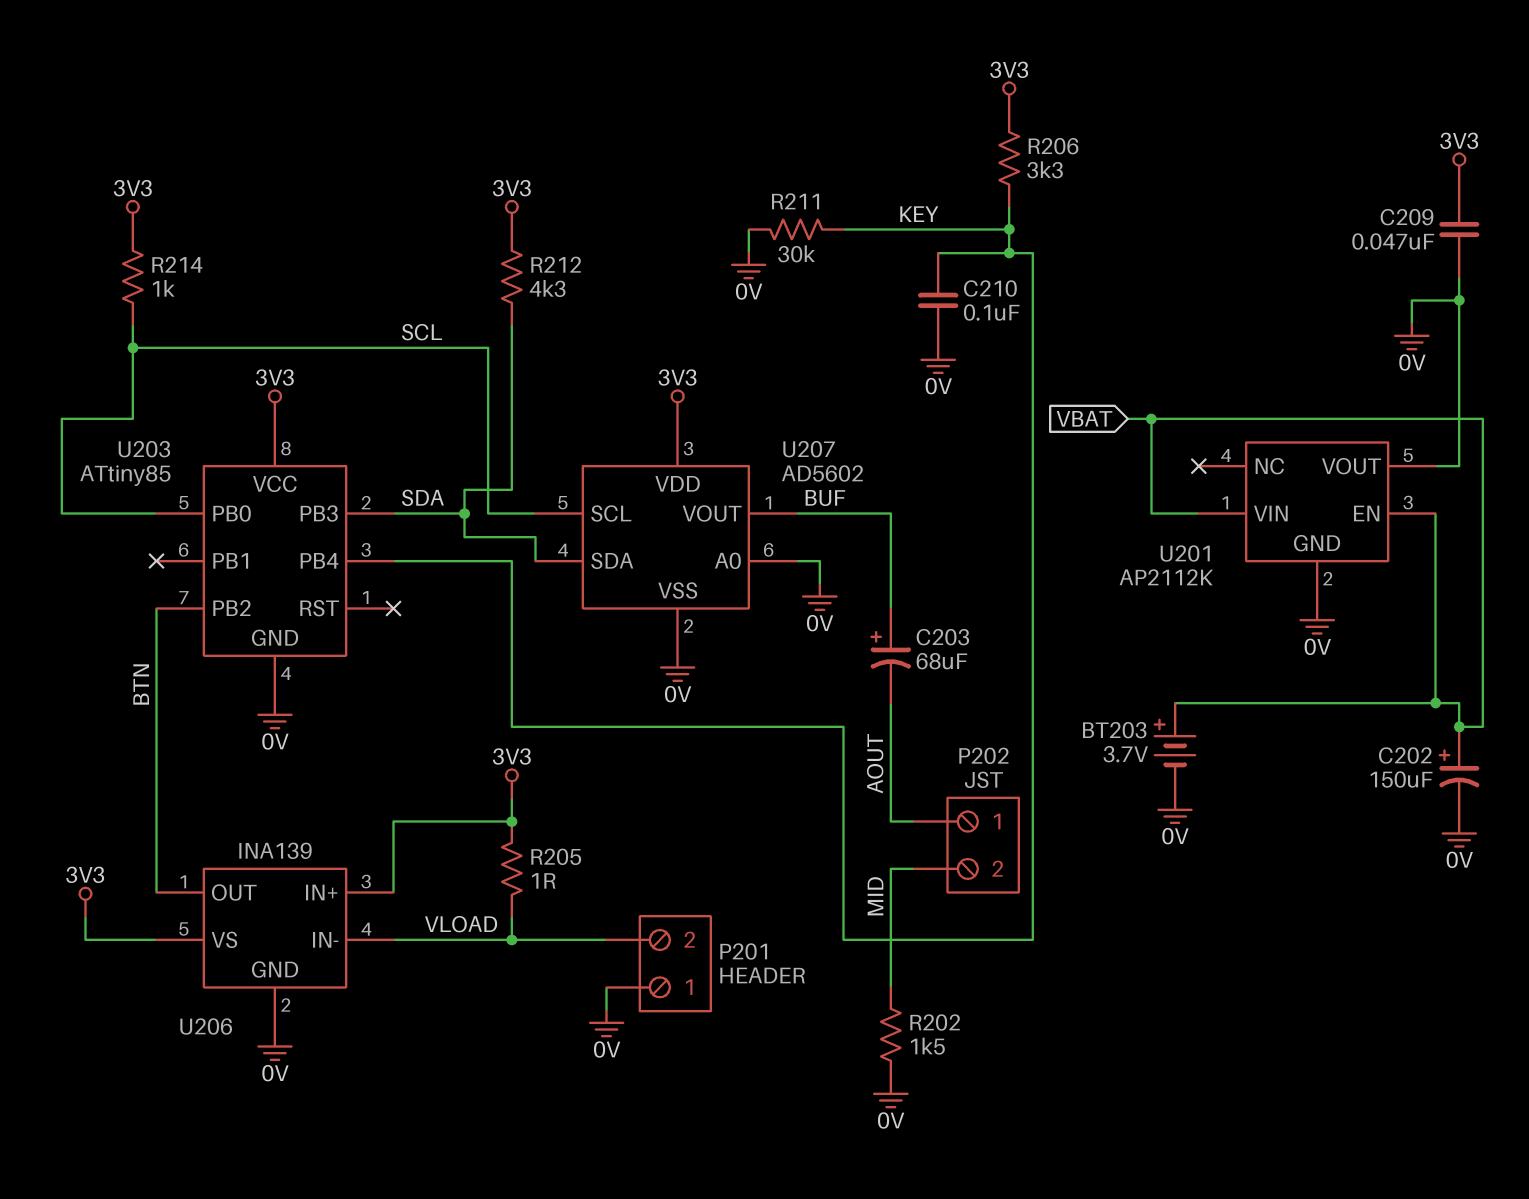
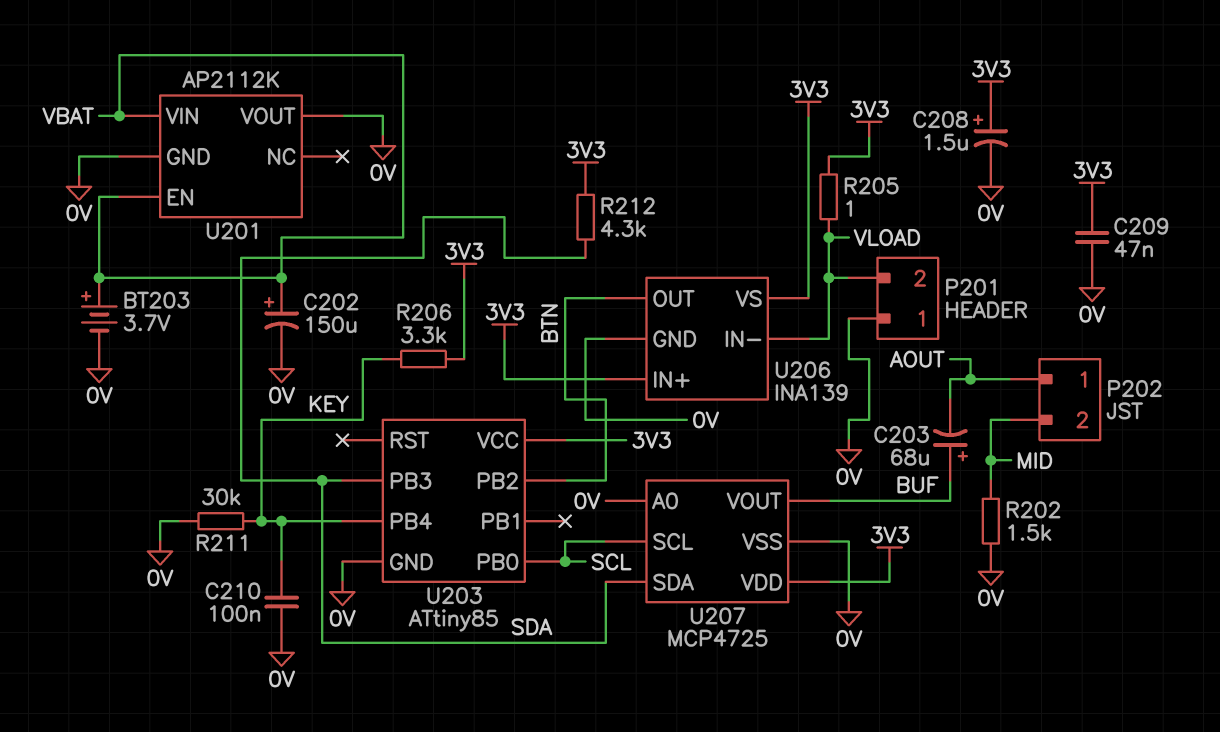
C208: none -> 1.5uF (plus 3V3, minus 0V)
R214: 1k (3V3, SCL) -> none
U207: AD5602 -> MCP4725

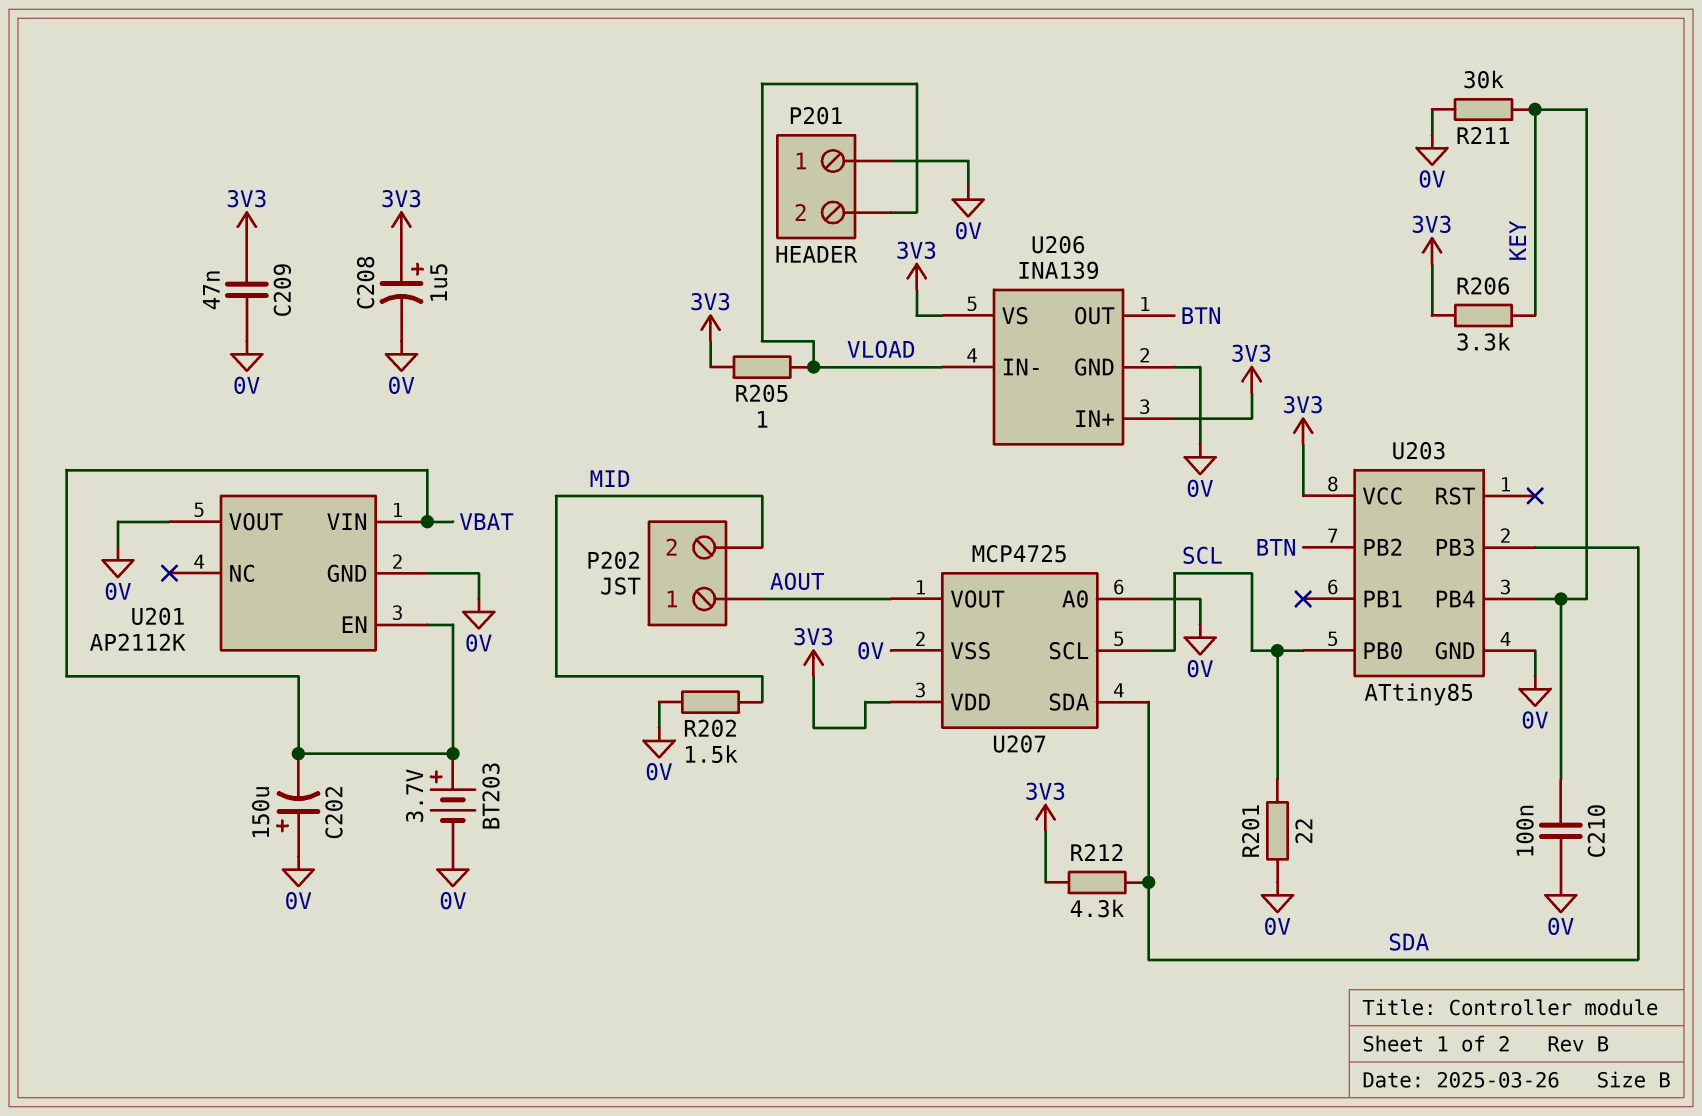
C202: 150uF (plus VBAT, minus 0V) -> 150uF (plus 0V, minus VBAT)
C203: 68uF (plus BUF, minus AOUT) -> none
R201: none -> 22 (0V, SCL)
U207 pin VOUT: BUF -> AOUT

